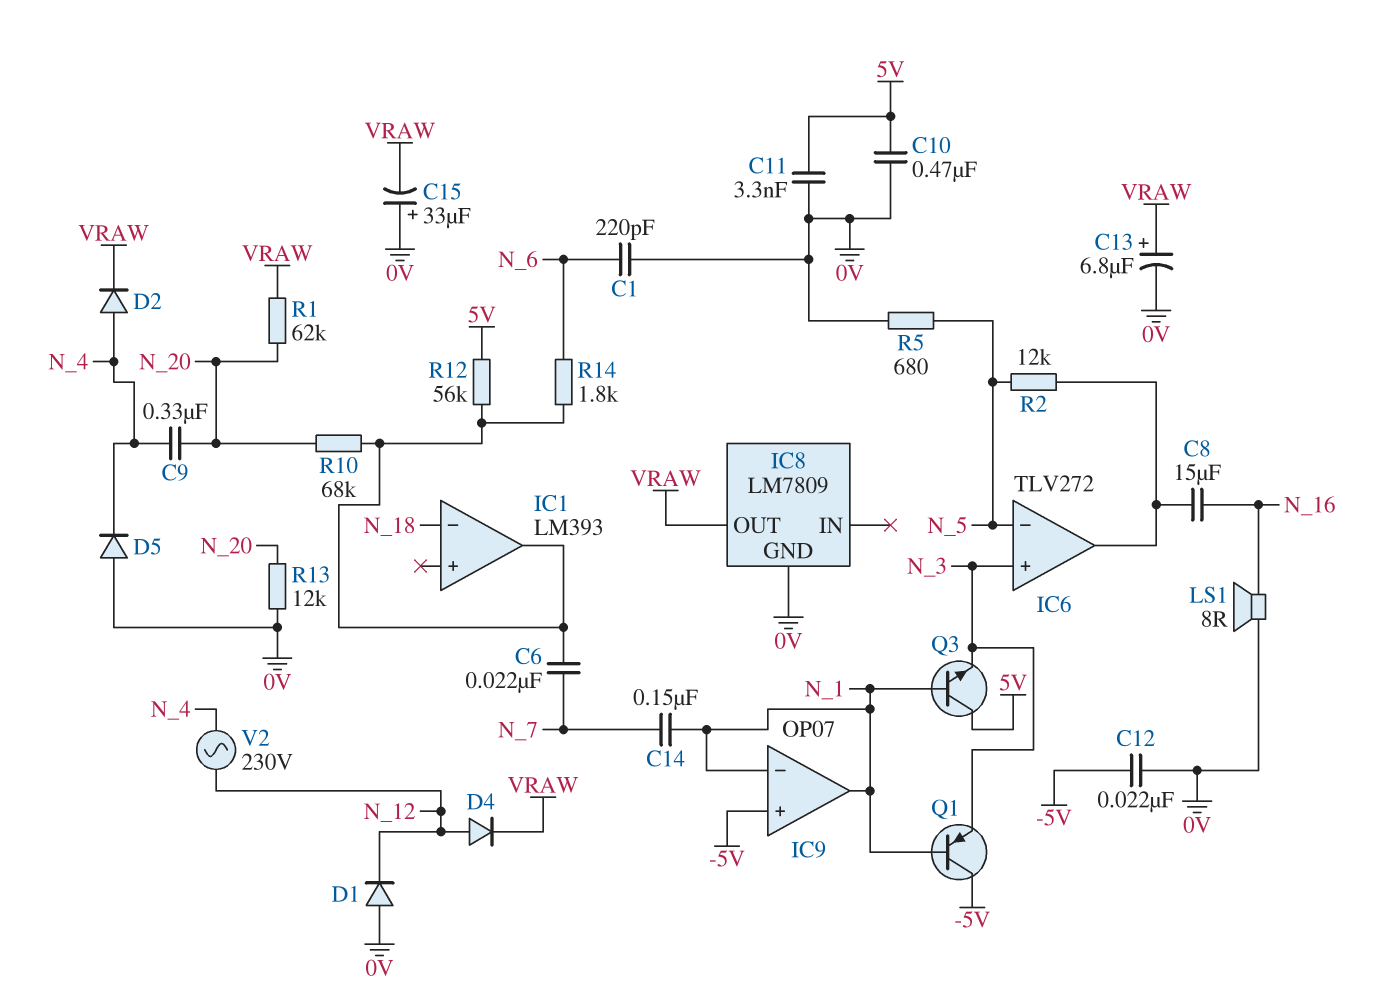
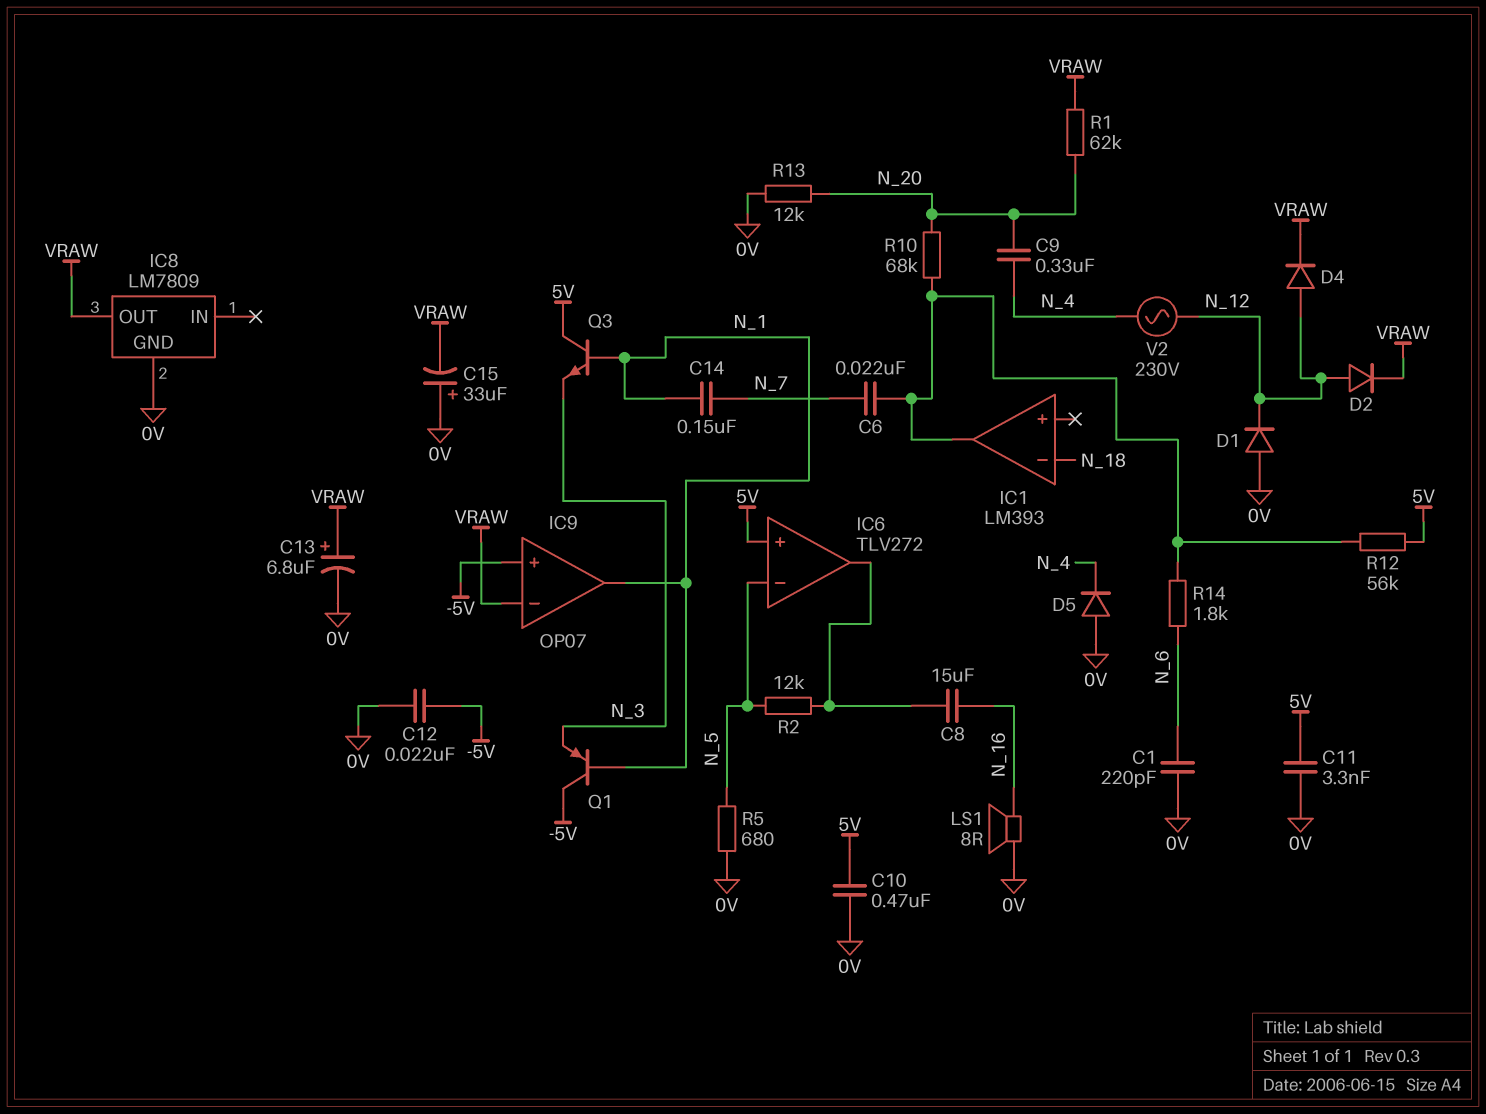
D2: diode (A N_4, K VRAW) -> diode (A N_12, K VRAW)
IC6 pin in+: N_3 -> 5V
IC9 pin in-: N_1 -> VRAW

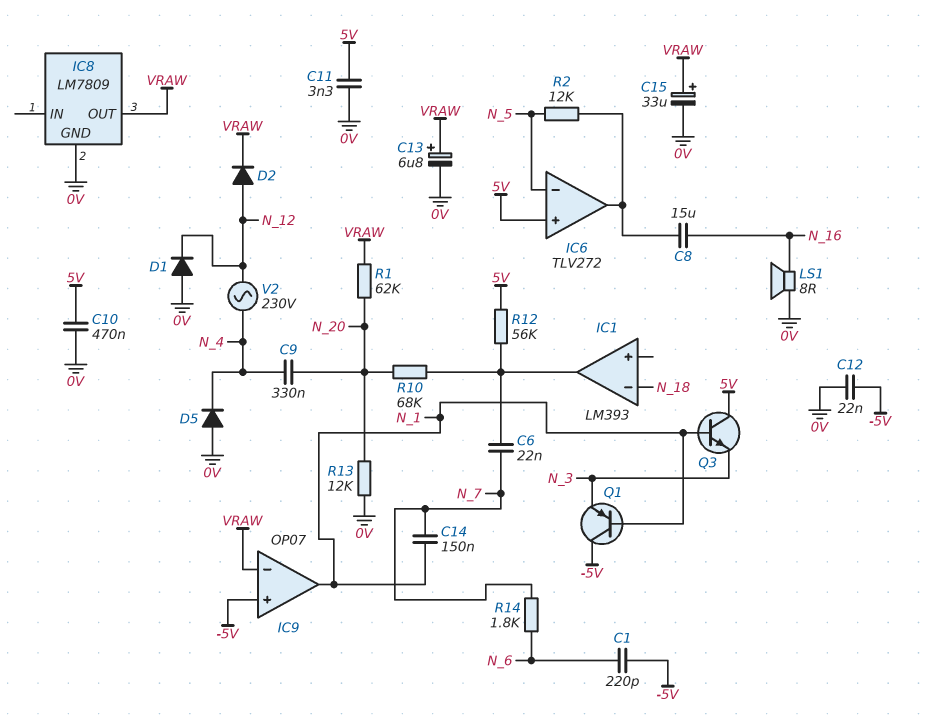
C1: 220pF (0V, N_6) -> 220pF (-5V, N_6)
C15: 33uF (plus 0V, minus VRAW) -> 33uF (plus VRAW, minus 0V)
D4: diode (A N_12, K VRAW) -> none
R5: 680 (0V, N_5) -> none
R14: 1.8k (IC1/out, N_6) -> 1.8k (N_6, N_7)

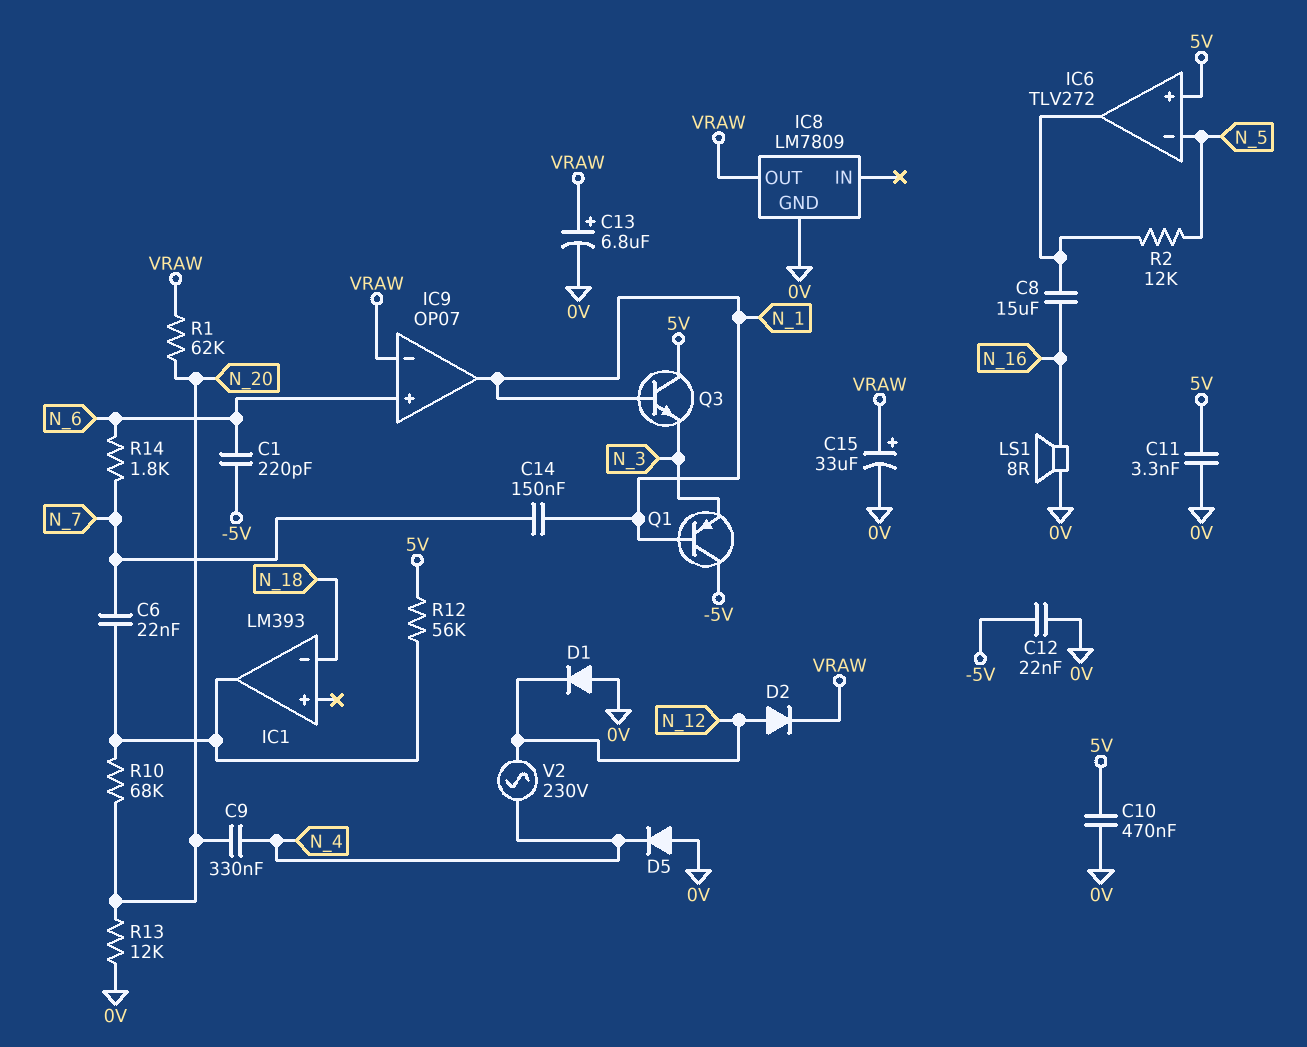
IC9 pin in+: -5V -> N_6

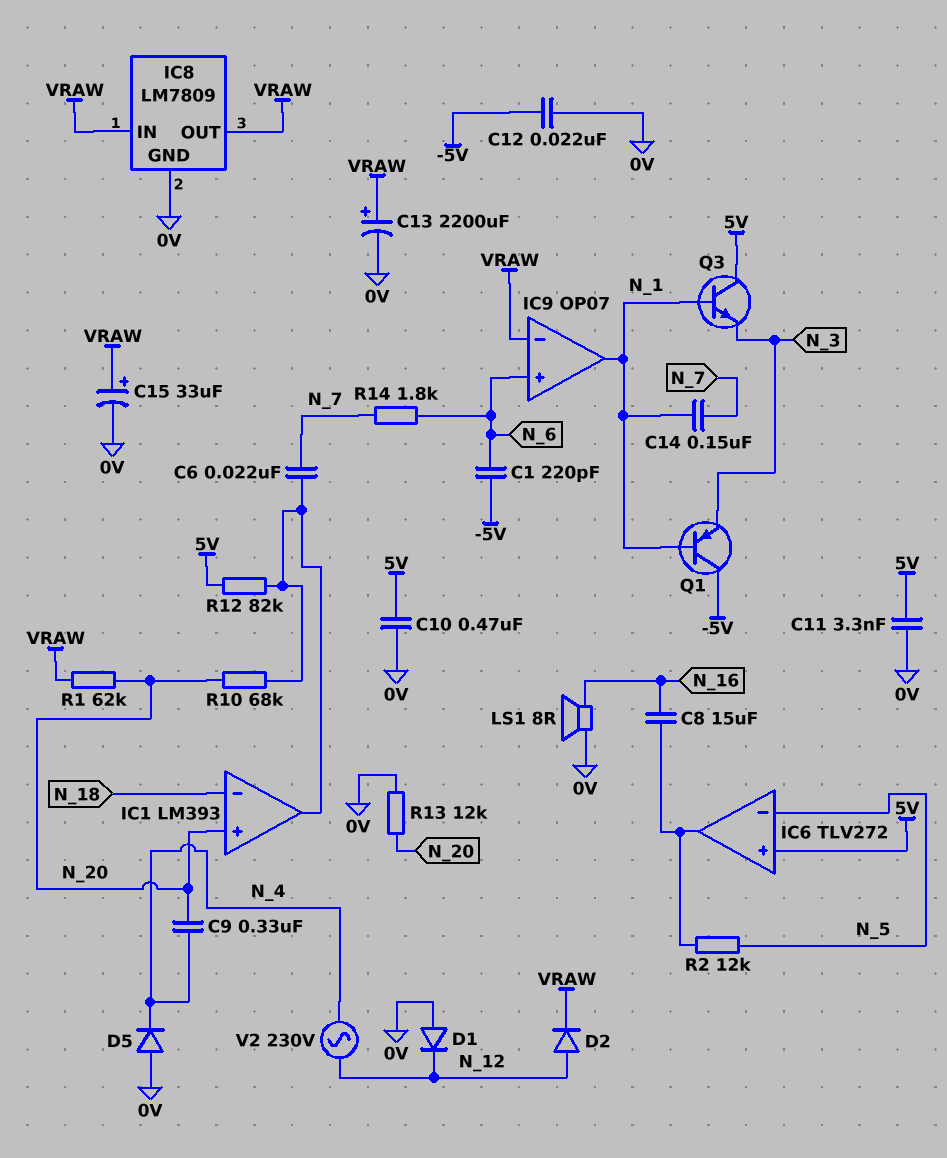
C13: 6.8uF (plus VRAW, minus 0V) -> 2200uF (plus VRAW, minus 0V)
IC1 pin in+: none -> N_20
IC8 pin IN: none -> VRAW
R12: 56k (5V, IC1/out) -> 82k (5V, IC1/out)

